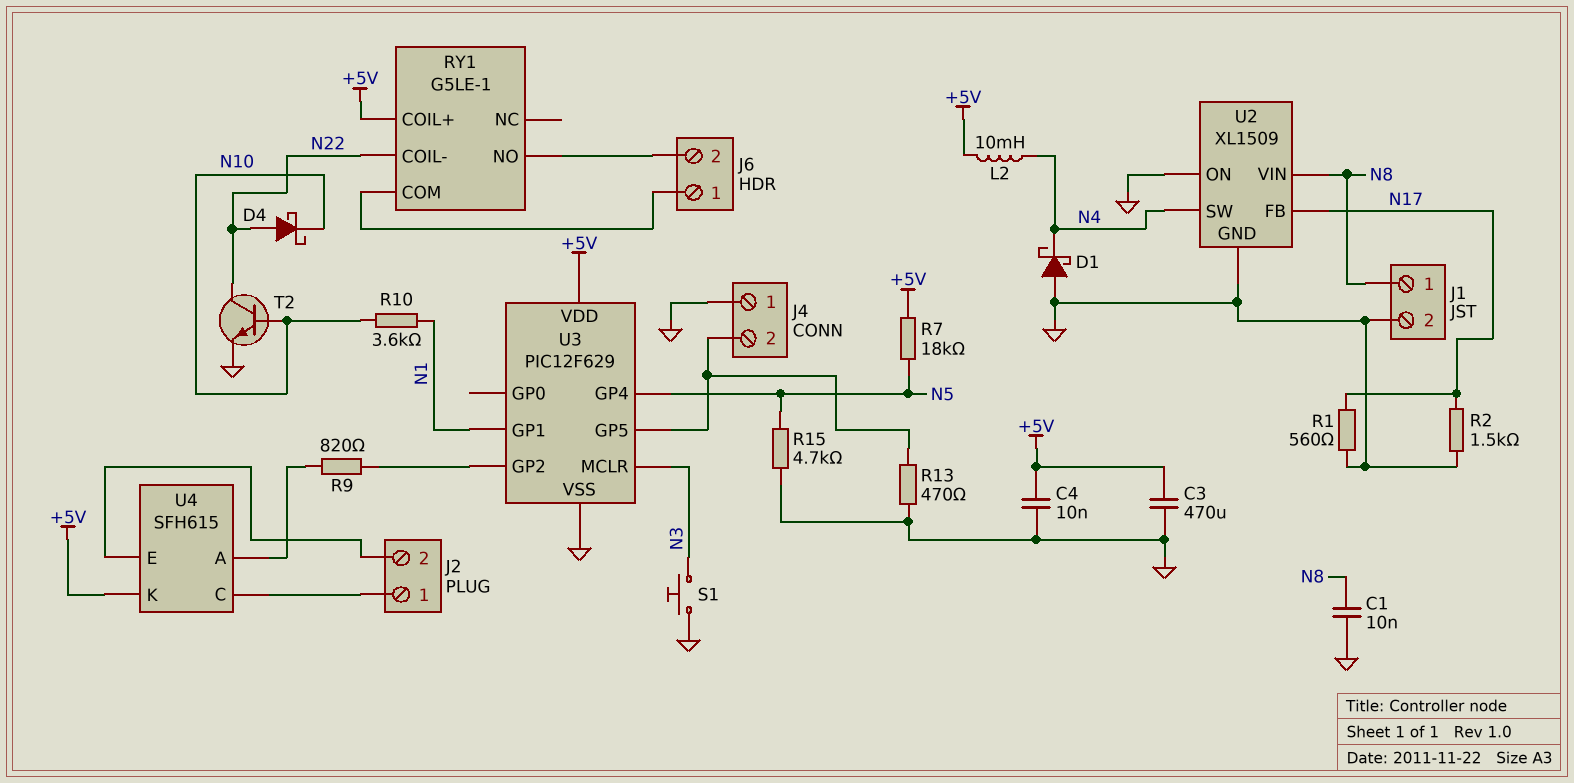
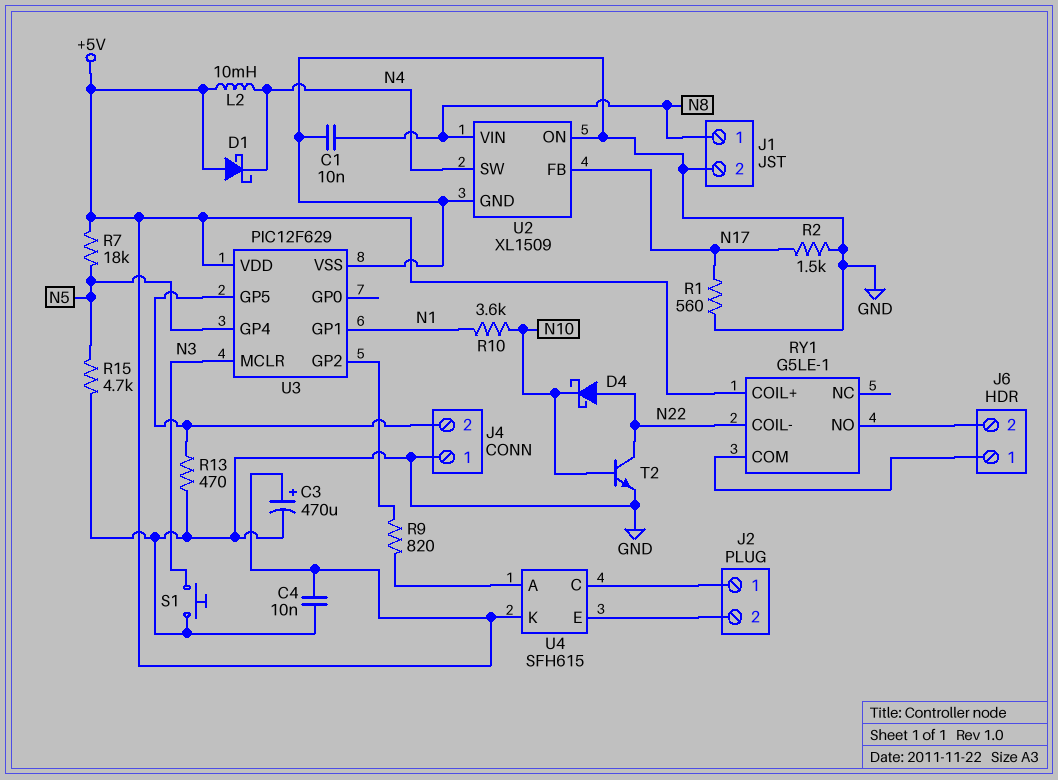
C3: 470uF (+5V, GND) -> 470uF (plus +5V, minus GND)
D1: schottky (A GND, K N4) -> schottky (A +5V, K N4)

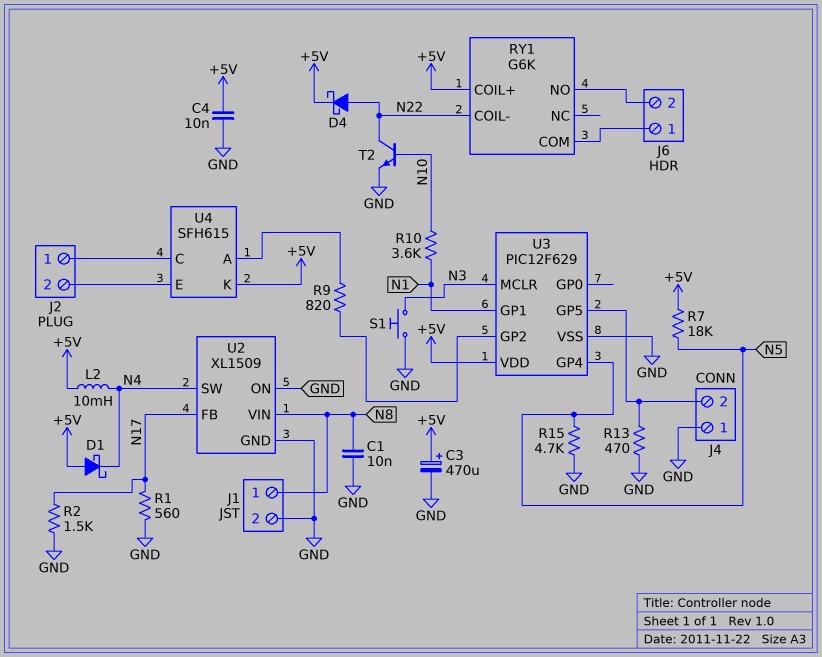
D4: schottky (A N22, K N10) -> schottky (A N22, K +5V)
RY1: G5LE-1 -> G6K

